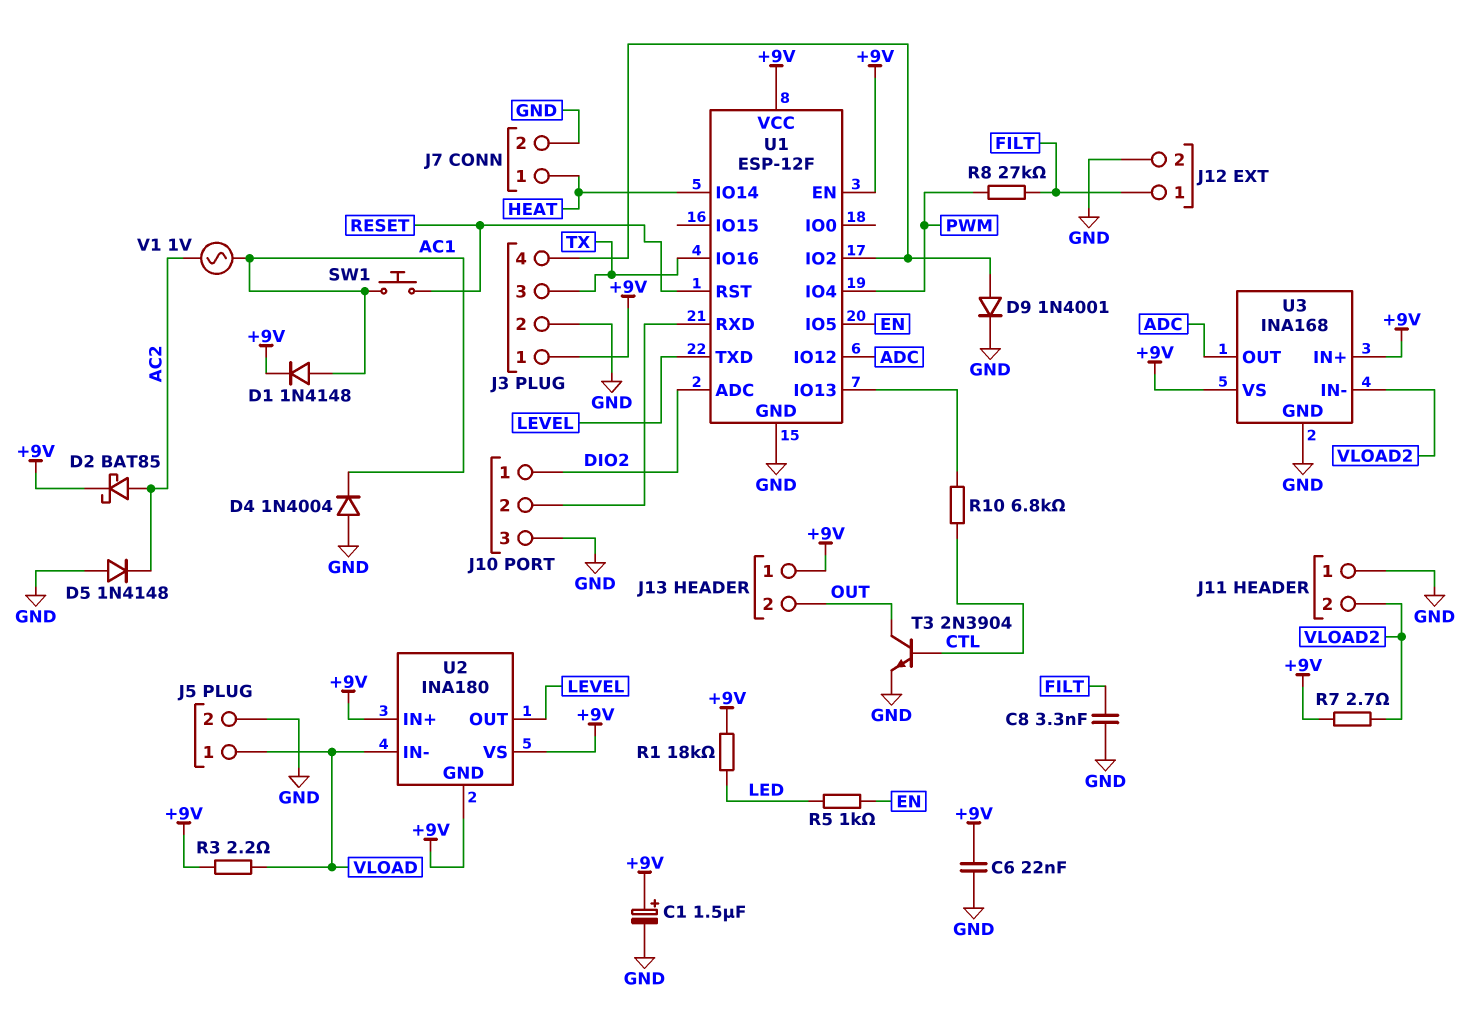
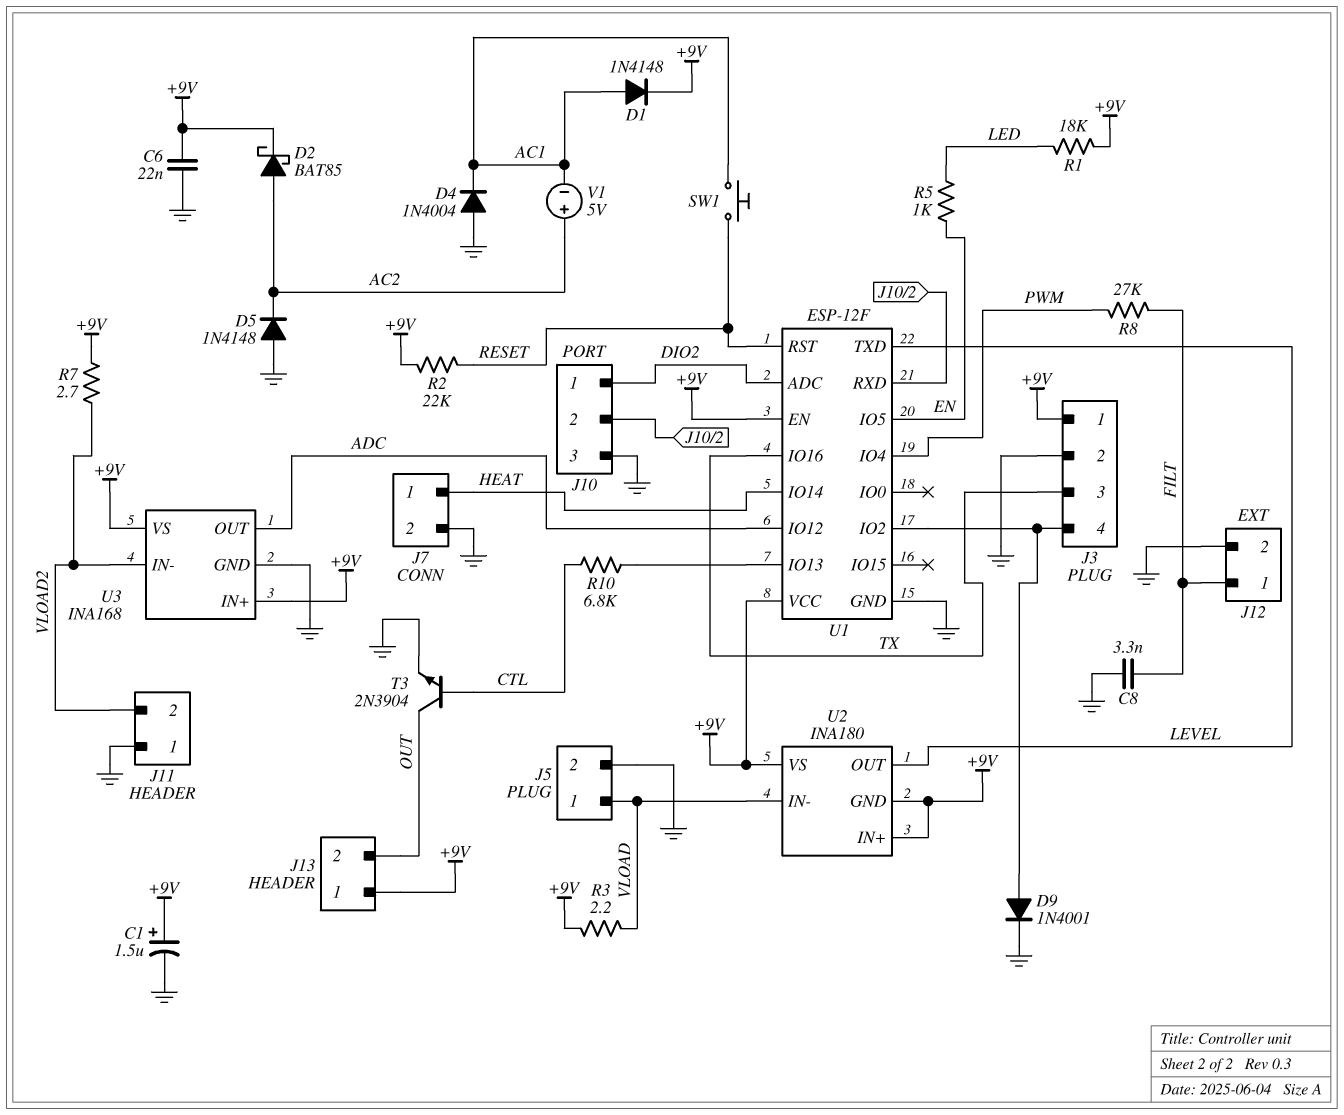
R2: none -> 22k (+9V, RESET)
V1: AC 1V (AC1, AC2) -> 5V (plus AC2, minus AC1)

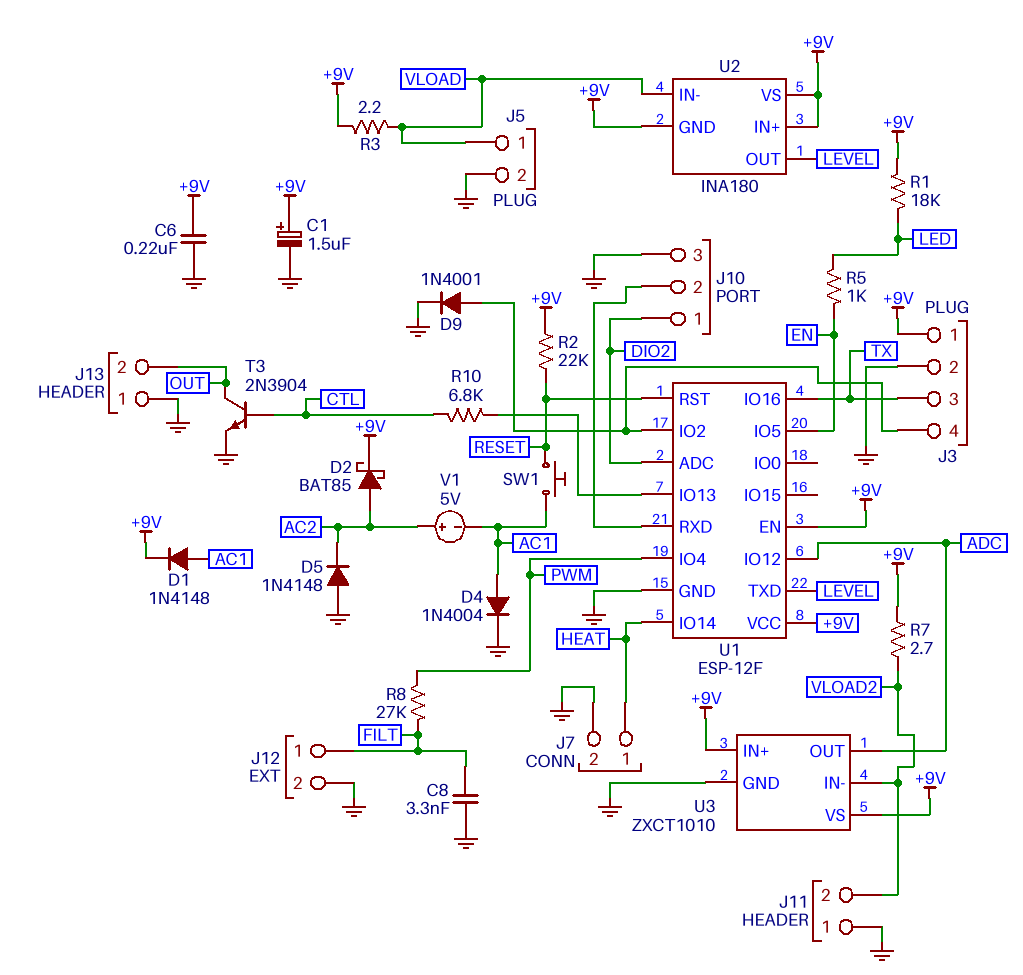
C6: 22nF (+9V, GND) -> 220nF (+9V, GND)
D4: diode 1N4004 (A GND, K AC1) -> diode 1N4004 (A AC1, K GND)
J13 pin 1: +9V -> GND
U3: INA168 -> ZXCT1010

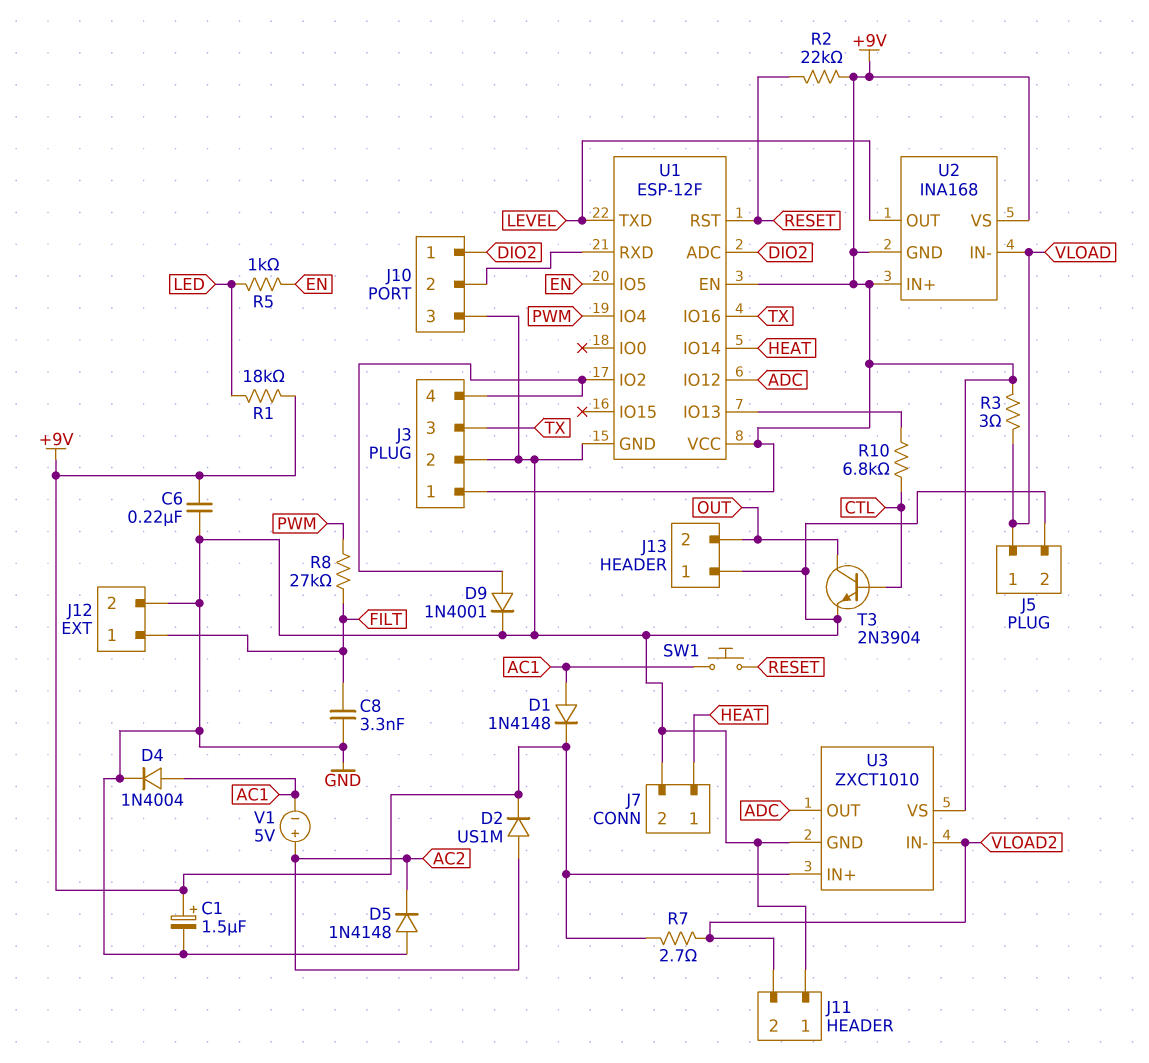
D2: schottky BAT85 (A AC2, K +9V) -> diode US1M (A AC2, K +9V)
R3: 2.2 (+9V, VLOAD) -> 3 (+9V, VLOAD)
U2: INA180 -> INA168

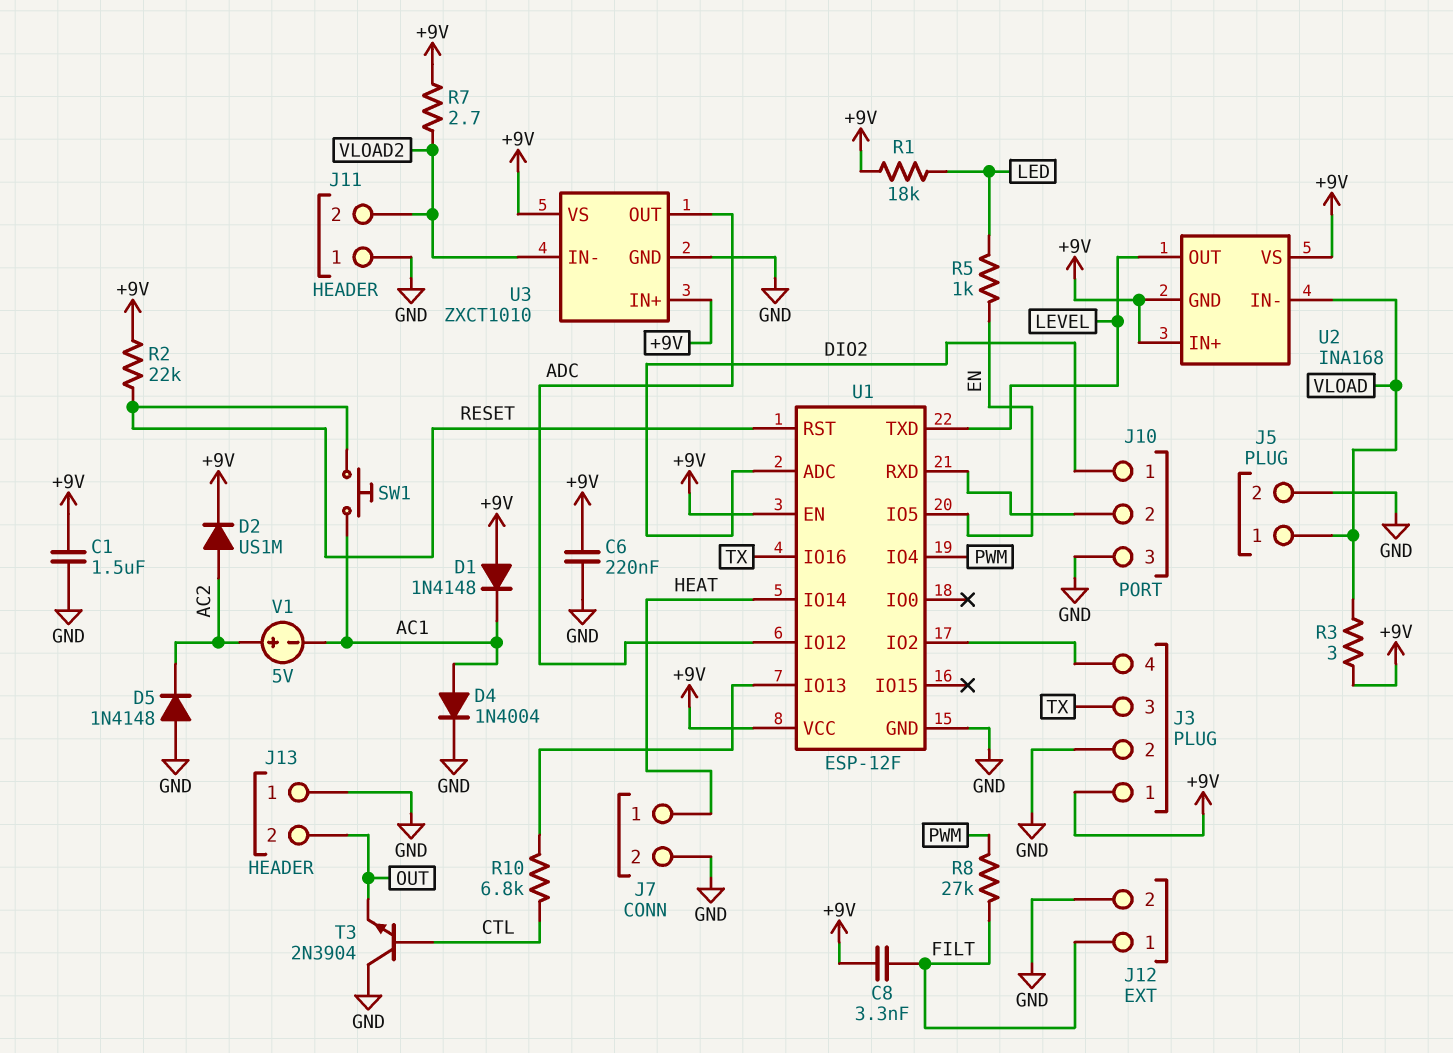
C1: 1.5uF (plus +9V, minus GND) -> 1.5uF (+9V, GND)
C8: 3.3nF (FILT, GND) -> 3.3nF (+9V, FILT)
D1: diode 1N4148 (A AC1, K +9V) -> diode 1N4148 (A +9V, K AC1)
D9: diode 1N4001 (A J3/4, K GND) -> none
T3: NPN 2N3904 (B CTL, C OUT, E GND) -> NPN 2N3904 (B CTL, C GND, E OUT)

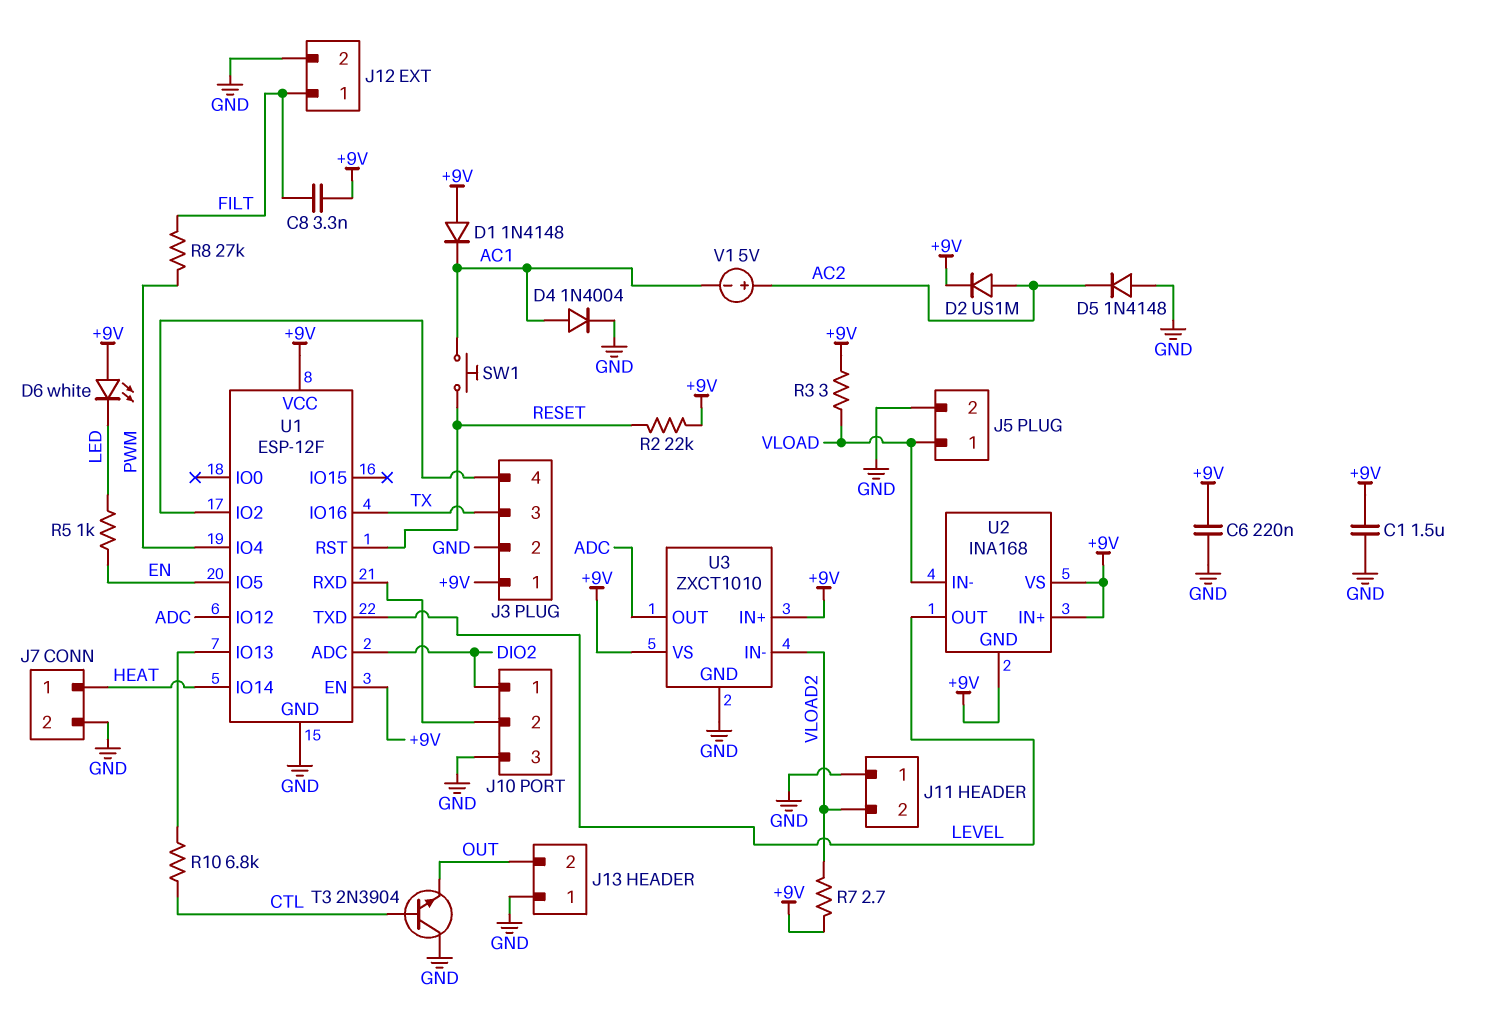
D6: none -> LED white (A +9V, K LED)
R1: 18k (+9V, LED) -> none

